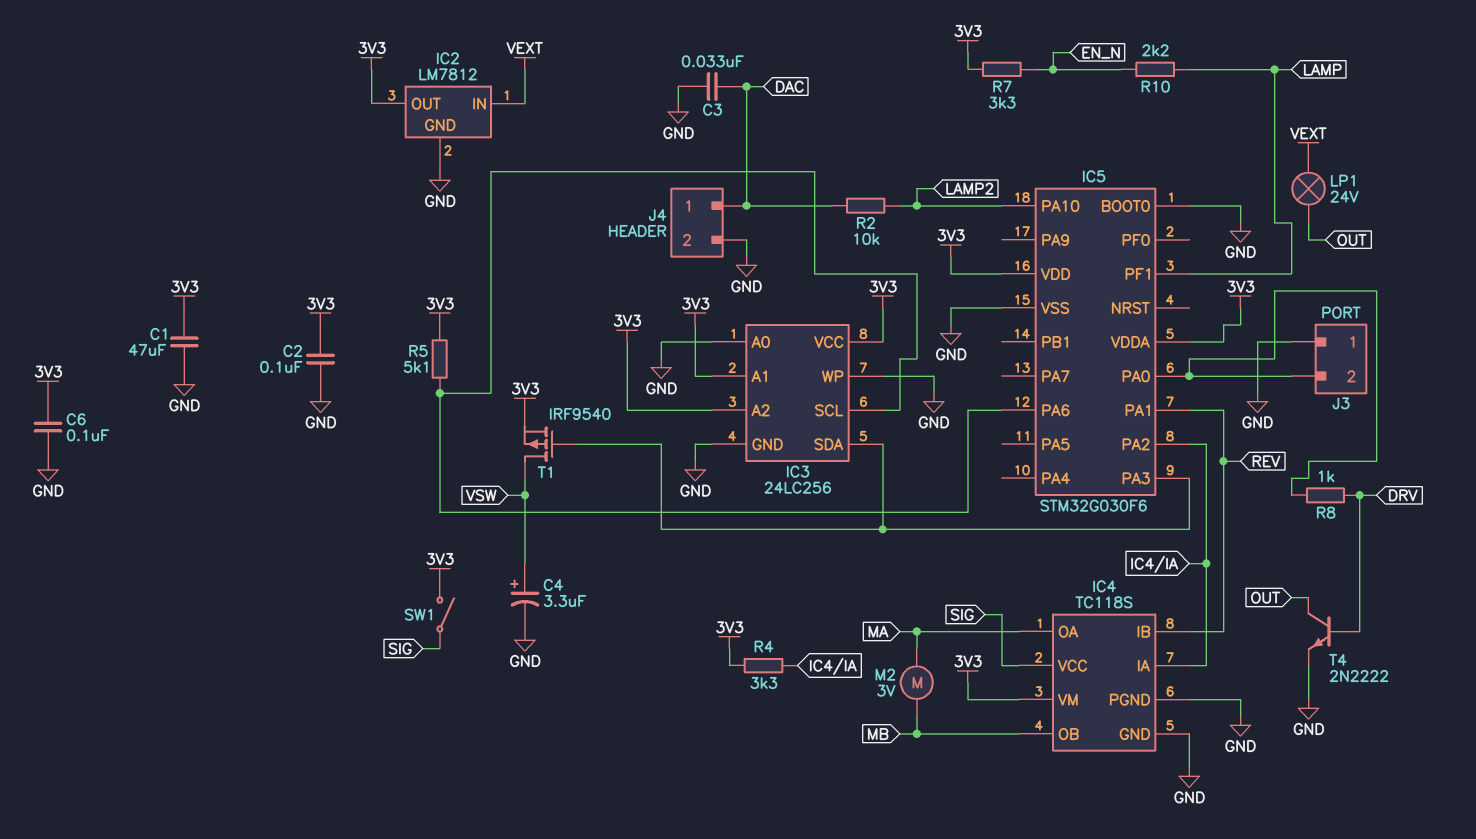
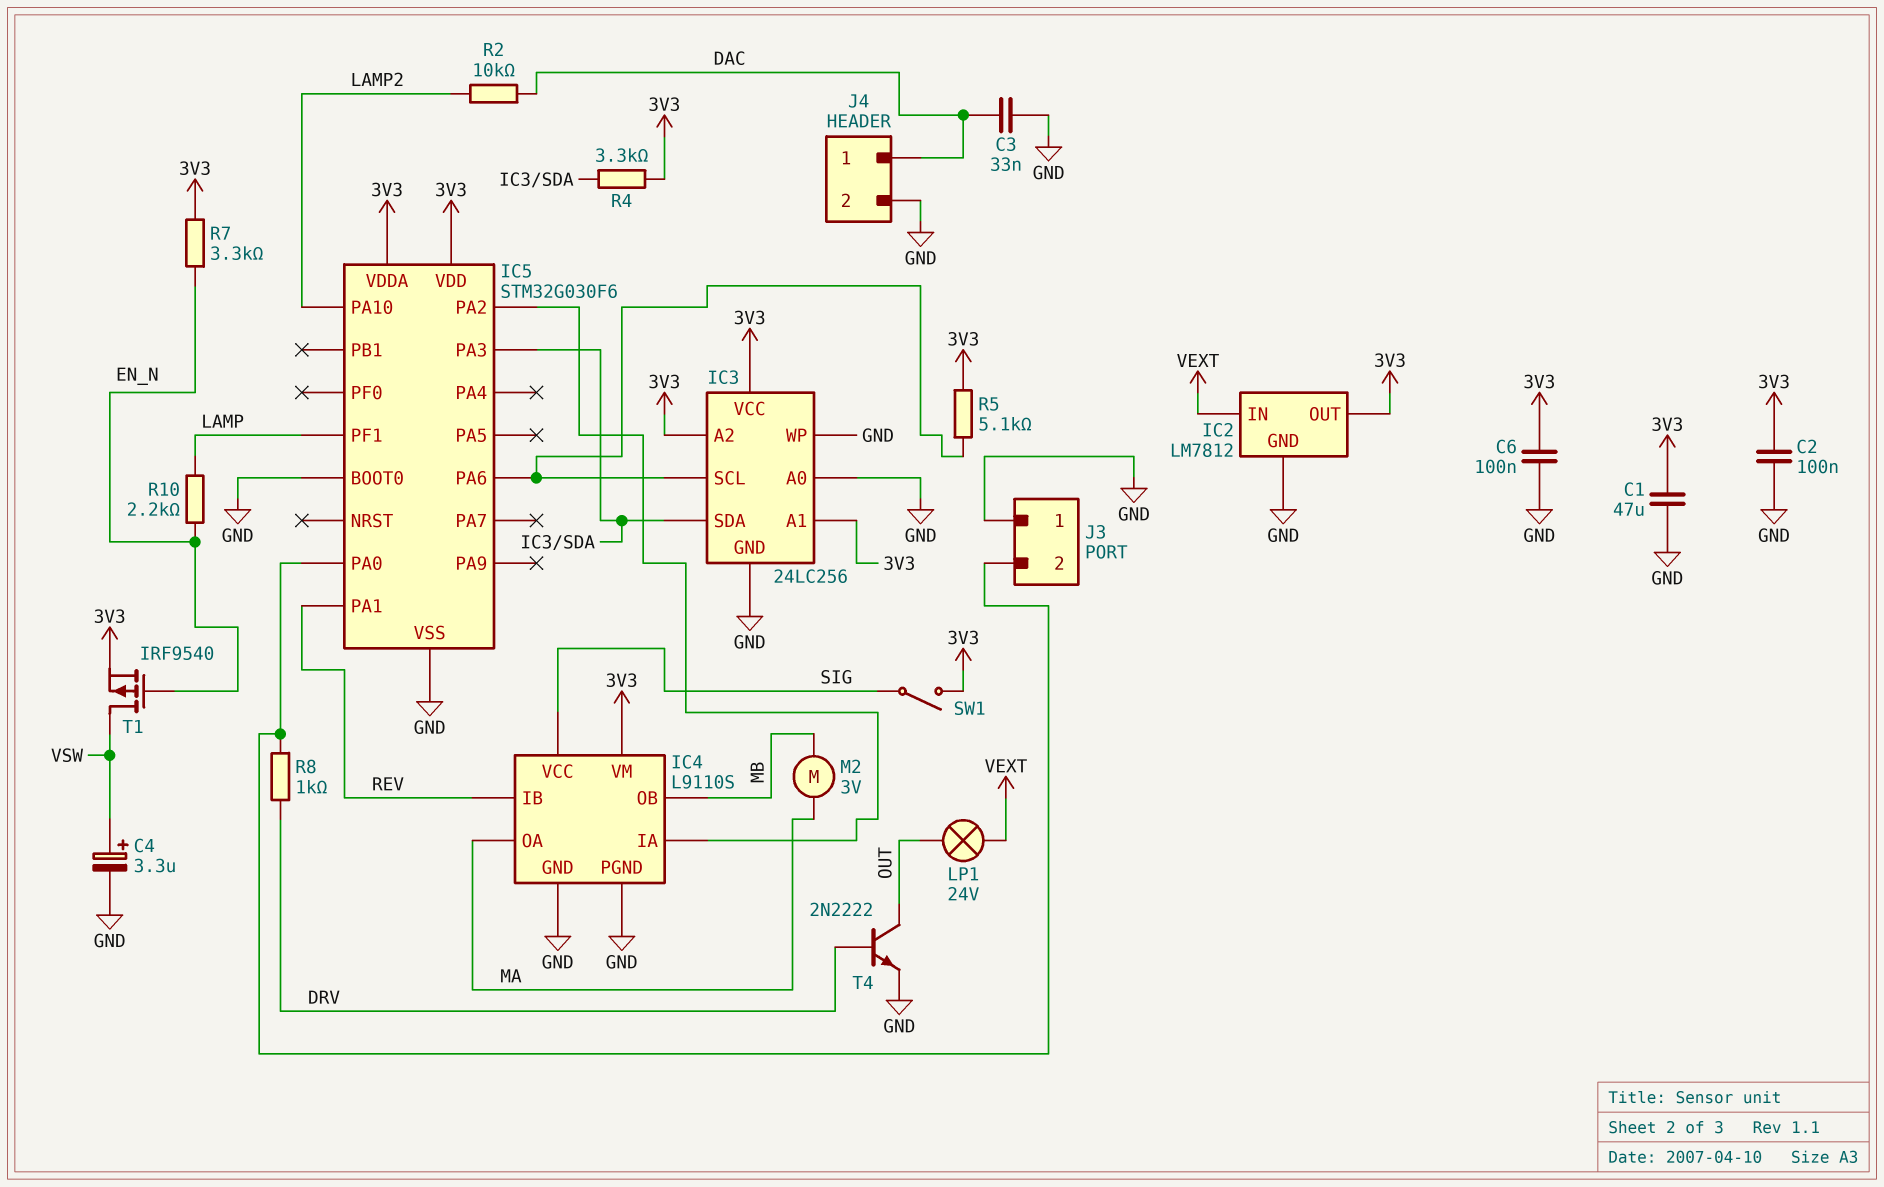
IC4: TC118S -> L9110S
R4: 3.3k (3V3, IC4/IA) -> 3.3k (3V3, IC3/SDA)
T1: PMOS IRF9540 (G IC3/SDA, D VSW, S 3V3) -> PMOS IRF9540 (G EN_N, D VSW, S 3V3)

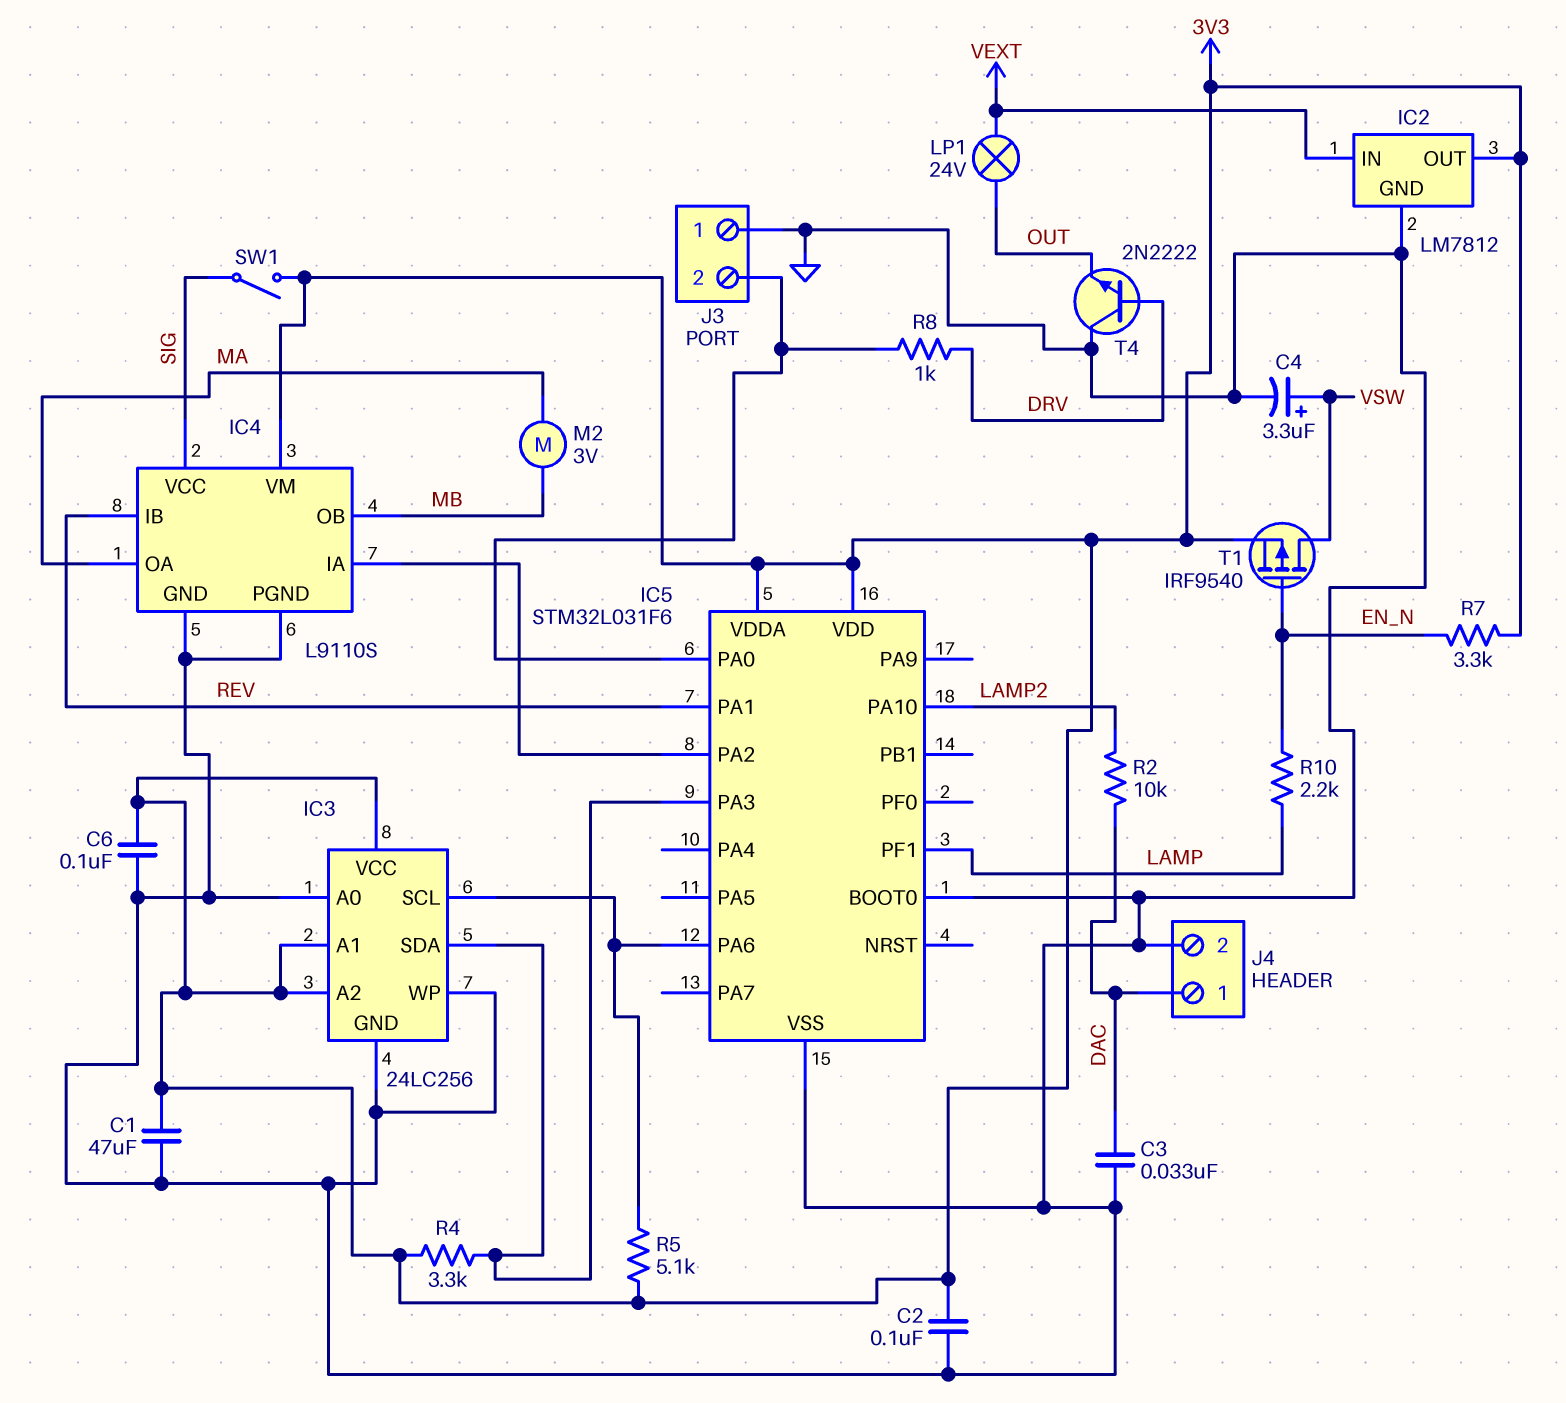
IC5: STM32G030F6 -> STM32L031F6
T4: NPN 2N2222 (B DRV, C OUT, E GND) -> NPN 2N2222 (B DRV, C GND, E OUT)

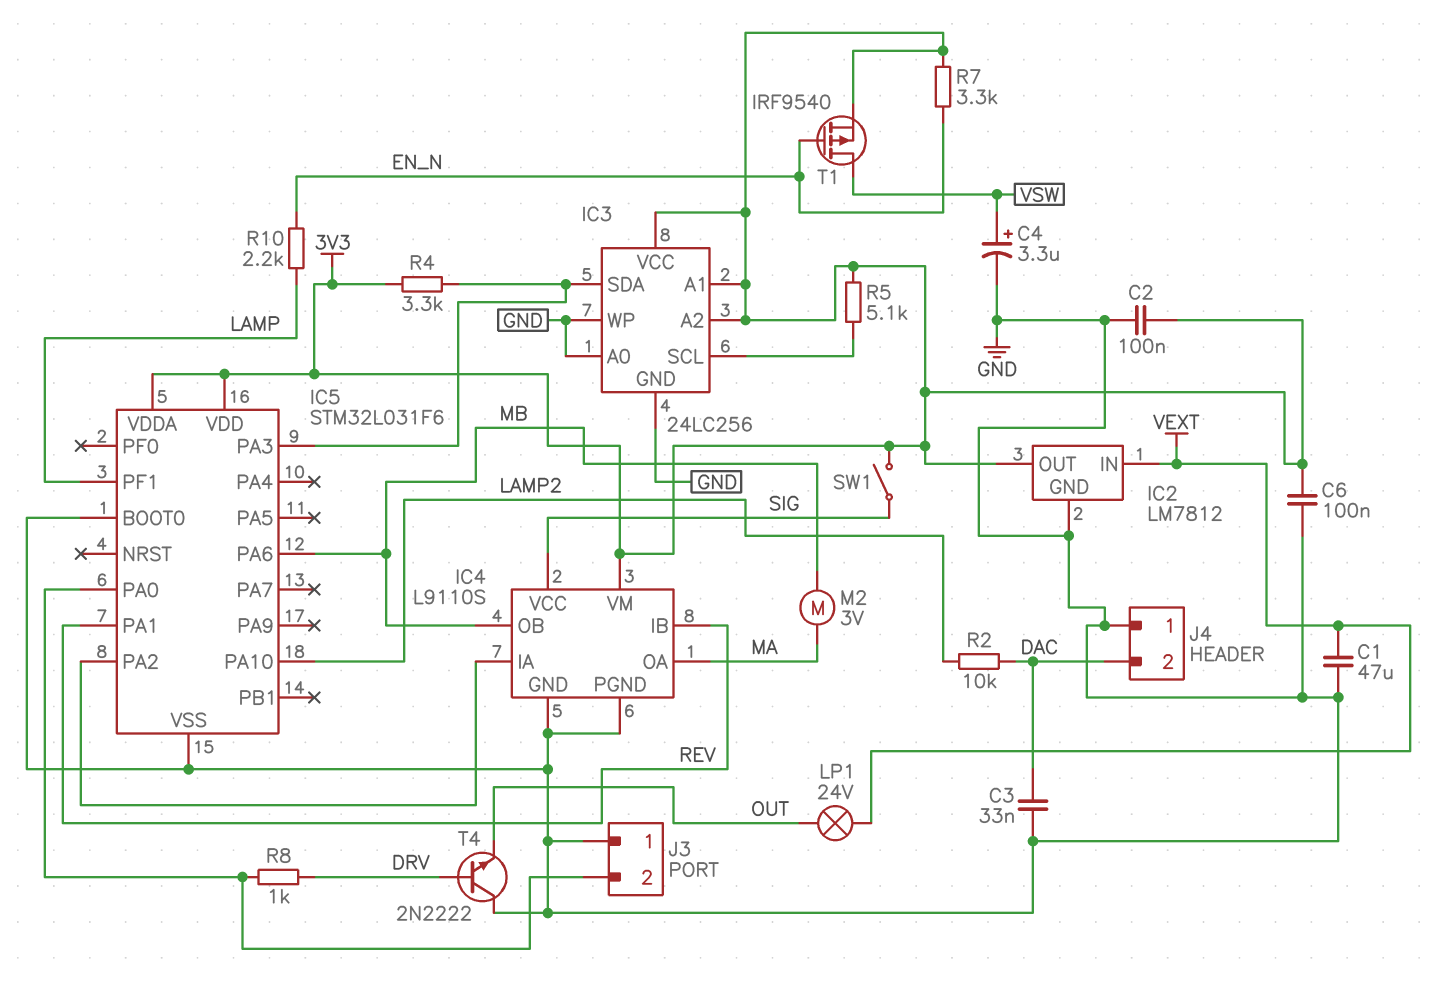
C1: 47uF (3V3, GND) -> 47uF (GND, VEXT)
IC5 pin PA6: IC3/SCL -> MB
J4 pin 1: DAC -> GND
J4 pin 2: GND -> DAC

